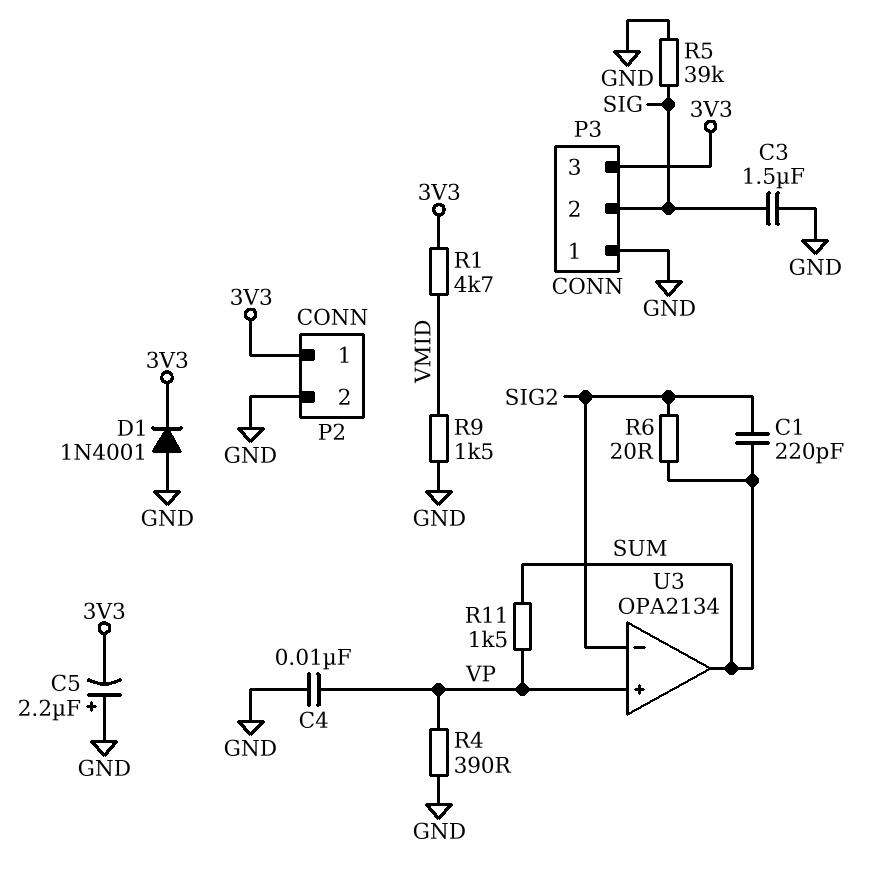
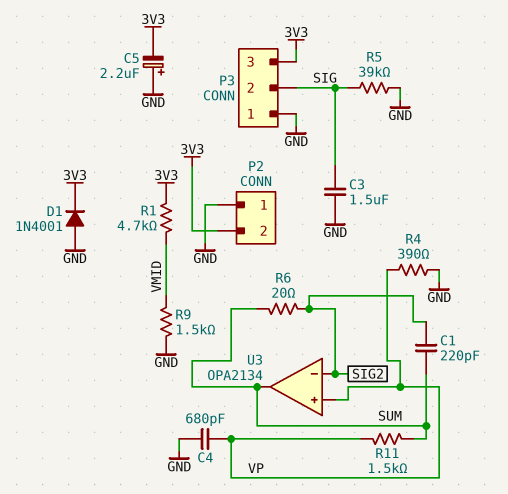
C4: 10nF (GND, VP) -> 680pF (GND, VP)
P2 pin 1: 3V3 -> GND
P2 pin 2: GND -> 3V3

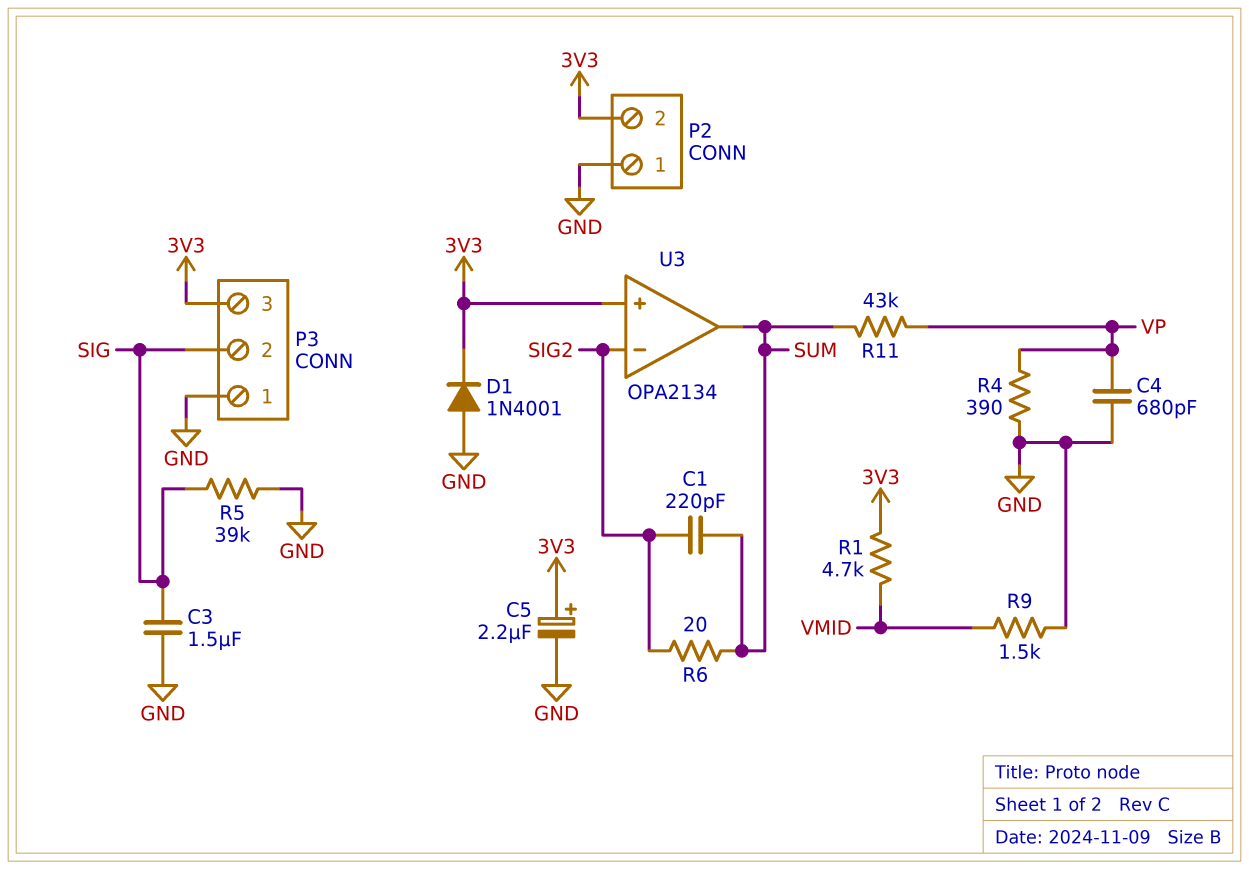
C5: 2.2uF (plus GND, minus 3V3) -> 2.2uF (plus 3V3, minus GND)
R11: 1.5k (SUM, VP) -> 43k (SUM, VP)
U3 pin in+: VP -> 3V3

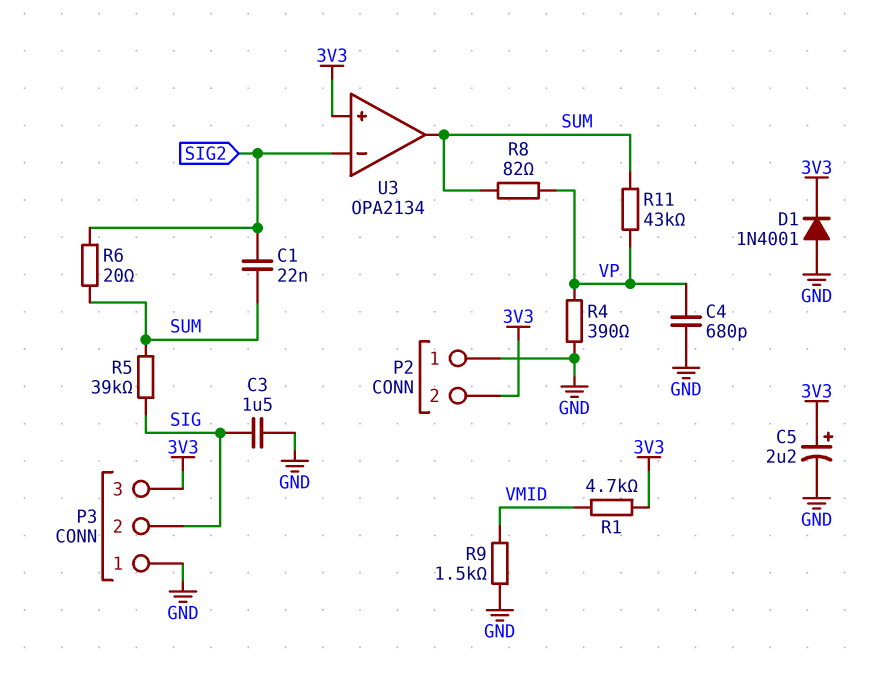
C1: 220pF (SIG2, SUM) -> 22nF (SIG2, SUM)
R5: 39k (GND, SIG) -> 39k (SIG, SUM)
R8: none -> 82 (SUM, VP)

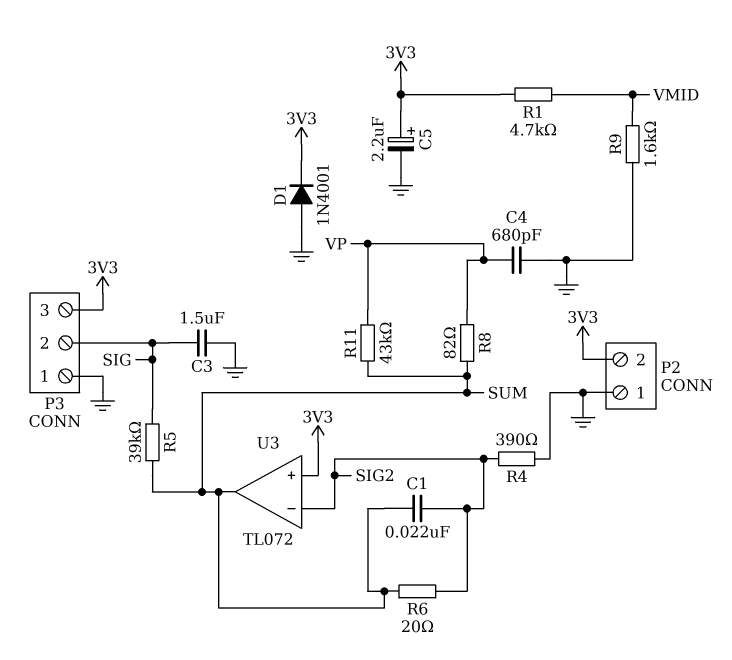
R4: 390 (GND, VP) -> 390 (GND, SIG2)
R9: 1.5k (GND, VMID) -> 1.6k (GND, VMID)
U3: OPA2134 -> TL072

